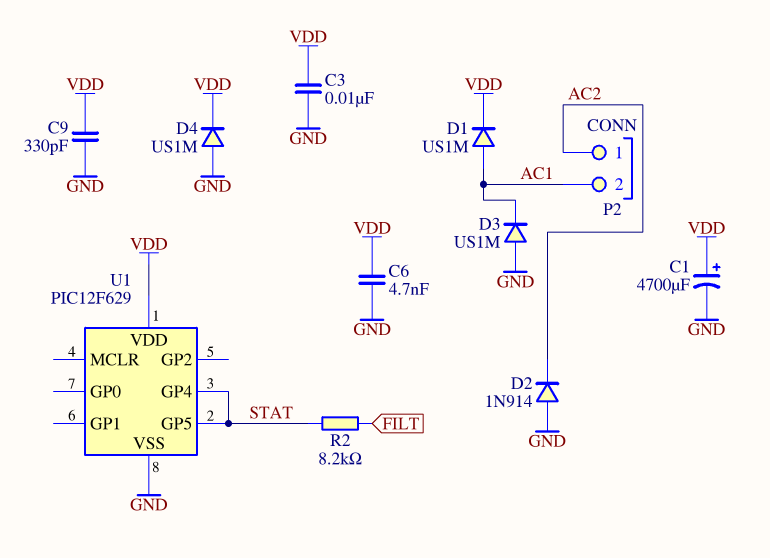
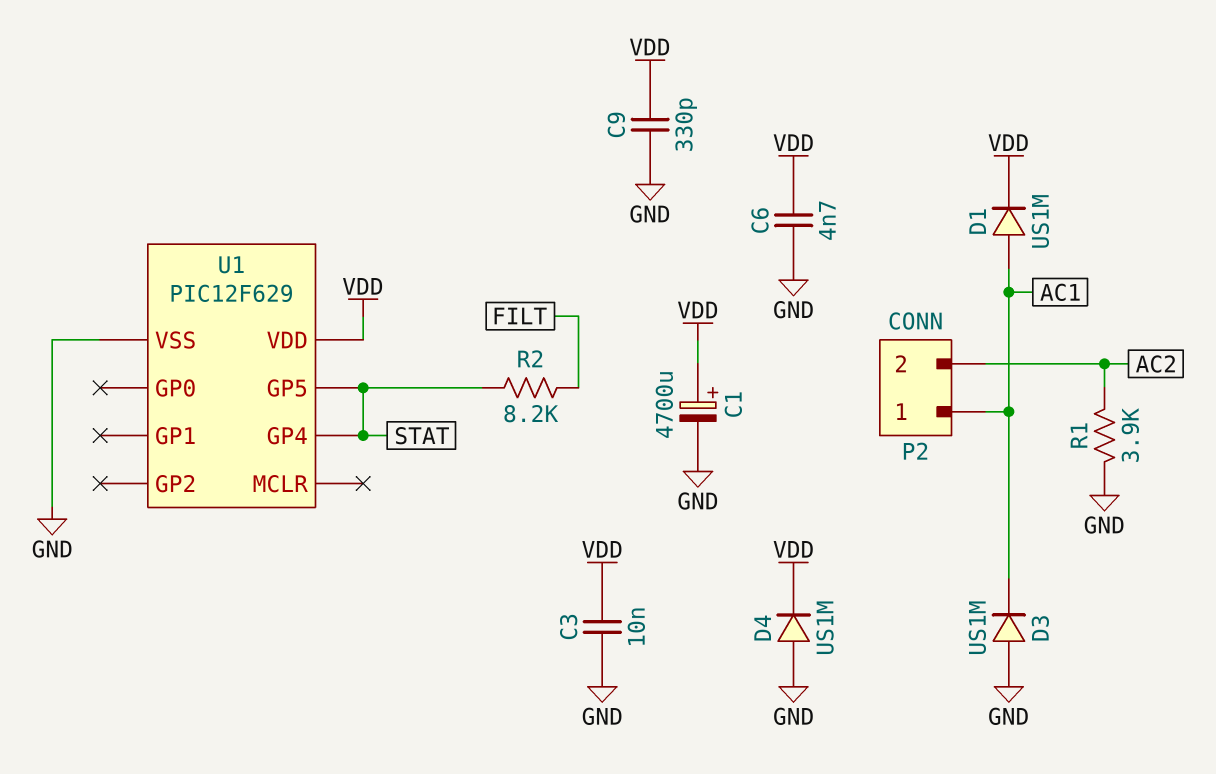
D2: diode 1N914 (A GND, K AC2) -> none
P2 pin 1: AC2 -> AC1
P2 pin 2: AC1 -> AC2
R1: none -> 3.9k (AC2, GND)

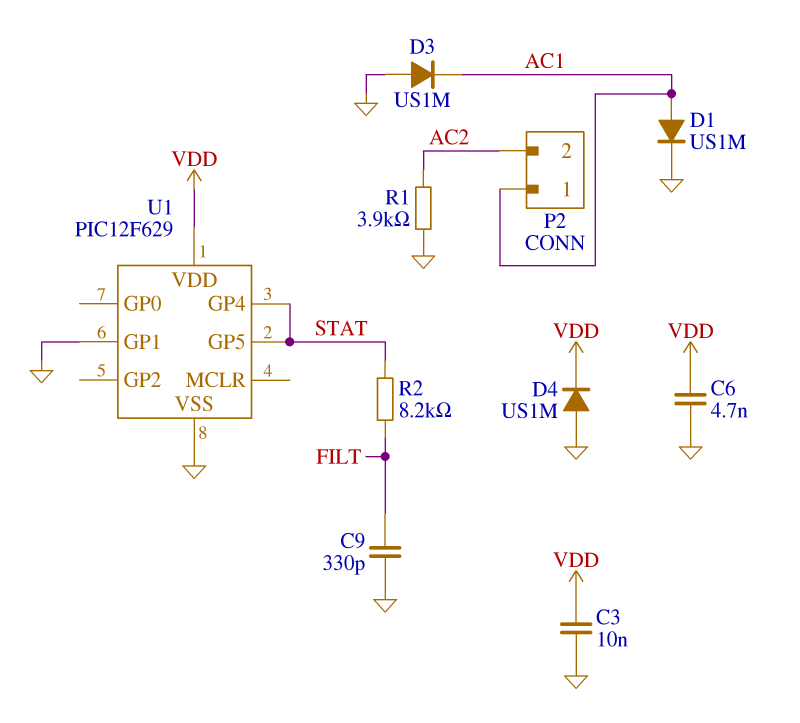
C1: 4700uF (plus VDD, minus GND) -> none
C9: 330pF (GND, VDD) -> 330pF (FILT, GND)
D1: diode US1M (A AC1, K VDD) -> diode US1M (A AC1, K GND)
U1 pin GP1: none -> GND

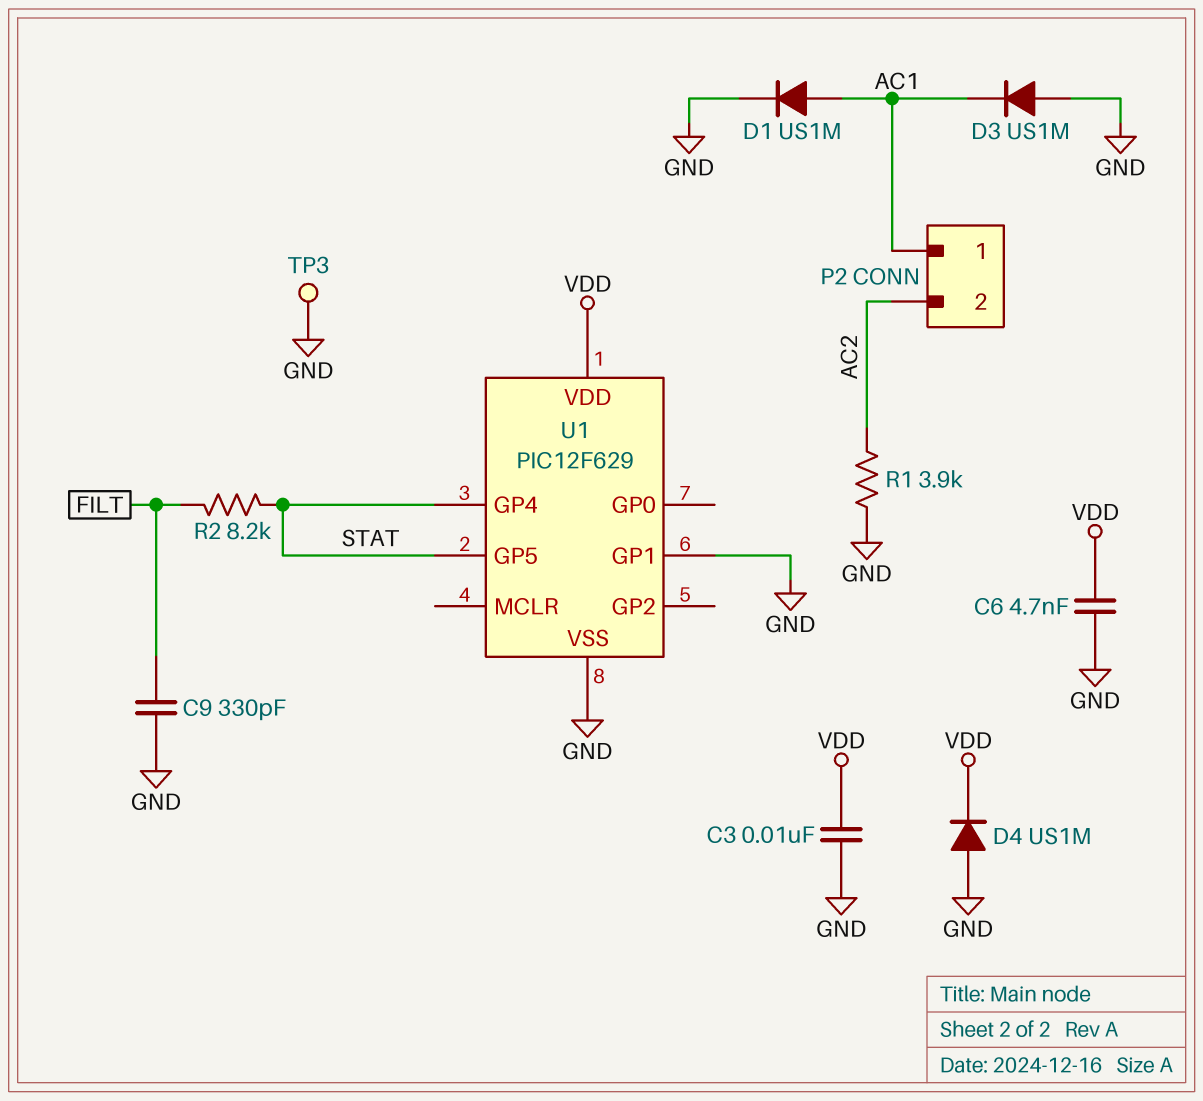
TP3: none -> test point (GND)

